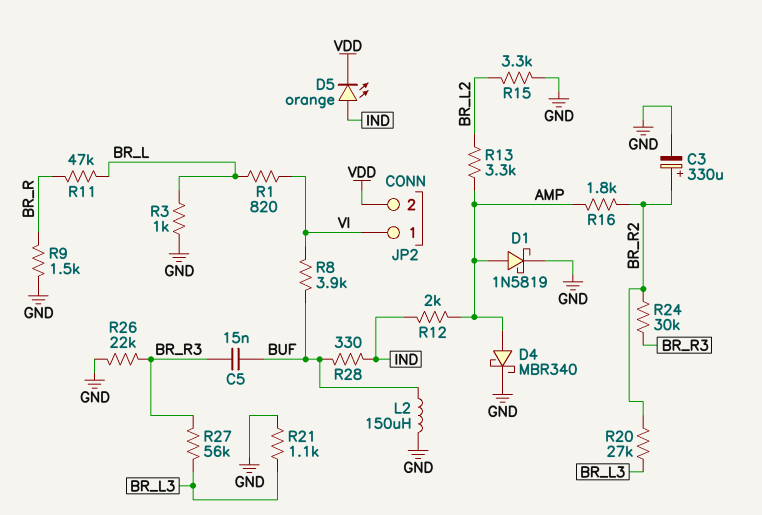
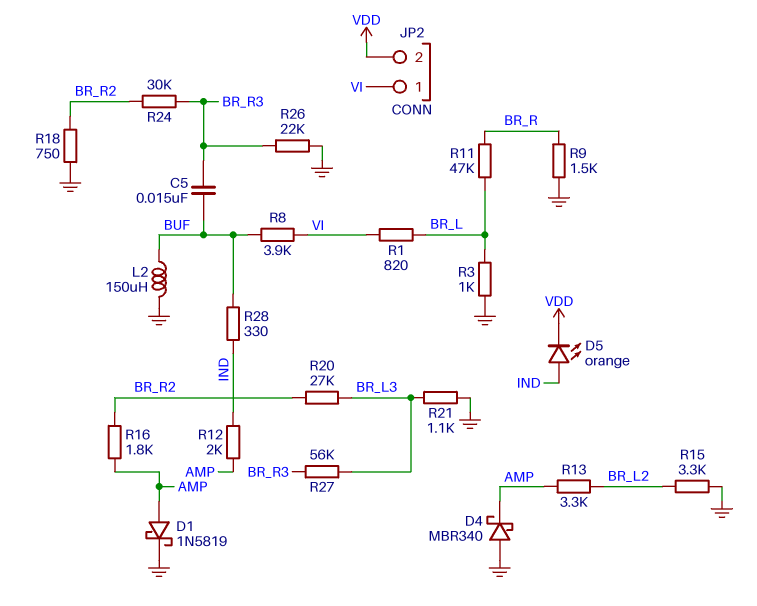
C3: 330uF (plus BR_R2, minus GND) -> none
D4: schottky MBR340 (A AMP, K GND) -> schottky MBR340 (A GND, K AMP)
R18: none -> 750 (BR_R2, GND)

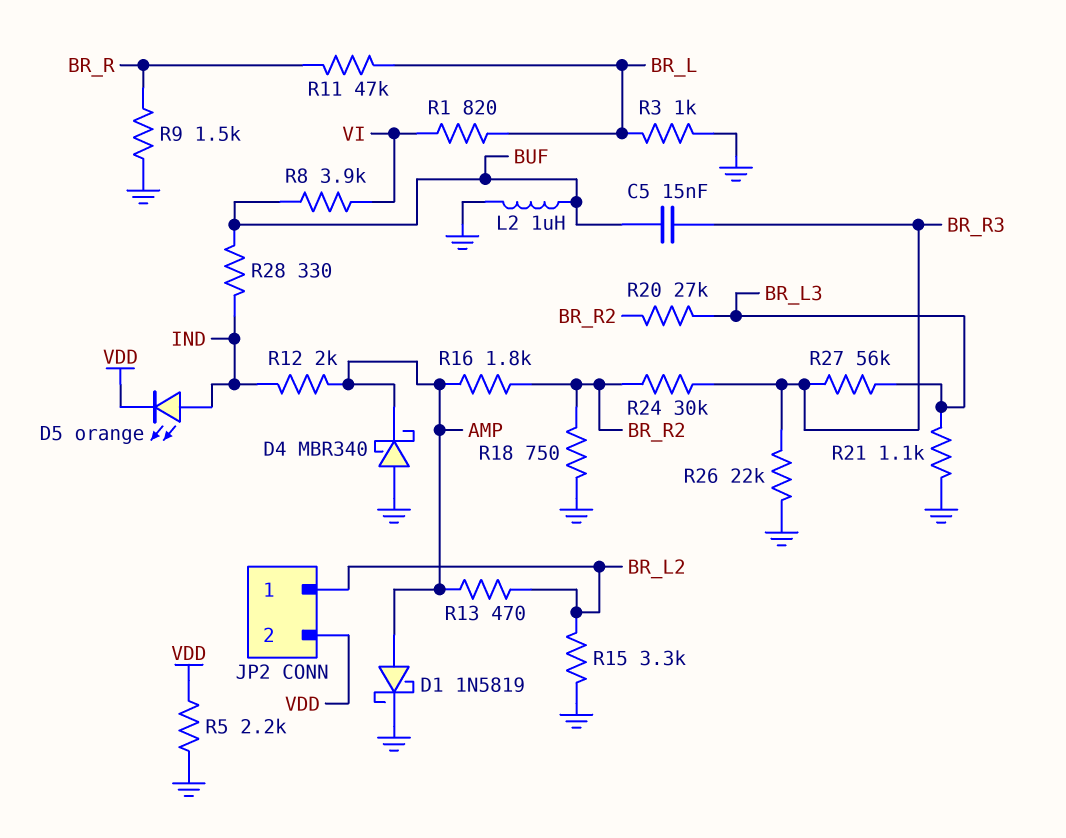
JP2 pin 1: VI -> BR_L2
L2: 150uH (BUF, GND) -> 1uH (BUF, GND)
R5: none -> 2.2k (GND, VDD)
R13: 3.3k (AMP, BR_L2) -> 470 (AMP, BR_L2)

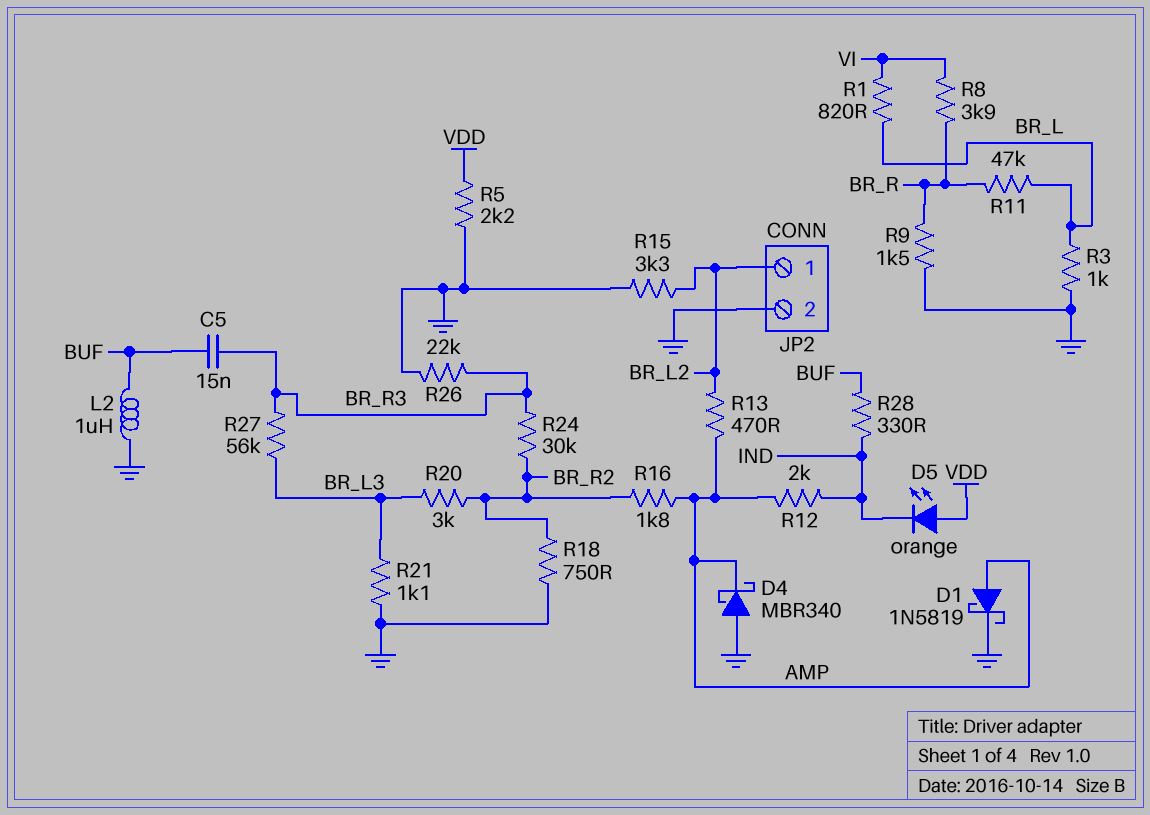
D5: LED orange (A IND, K VDD) -> LED orange (A VDD, K IND)
JP2 pin 2: VDD -> GND
R8: 3.9k (BUF, VI) -> 3.9k (BR_R, VI)
R20: 27k (BR_L3, BR_R2) -> 3k (BR_L3, BR_R2)

